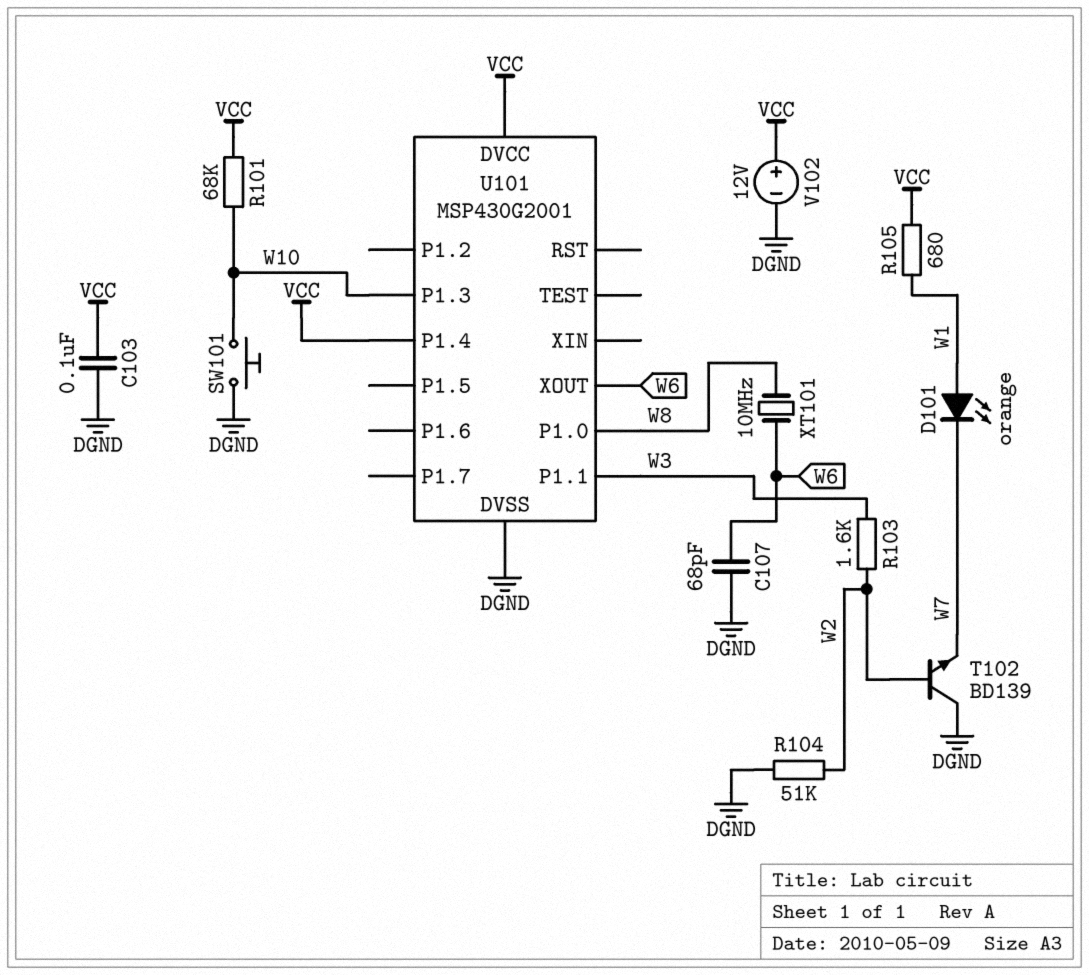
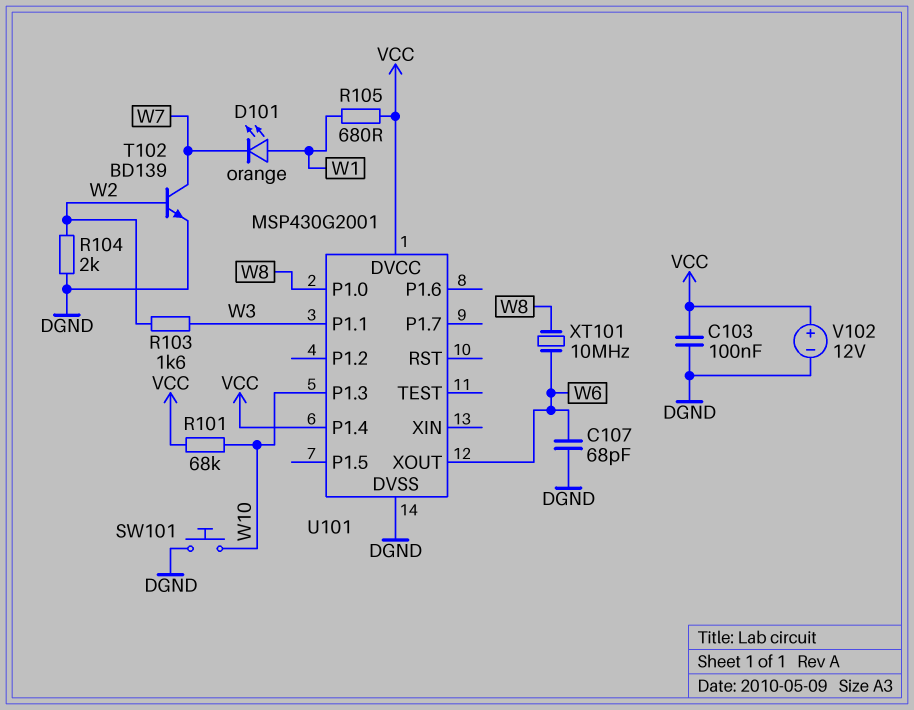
R104: 51k (DGND, W2) -> 2k (DGND, W2)
T102: NPN BD139 (B W2, C DGND, E W7) -> NPN BD139 (B W2, C W7, E DGND)

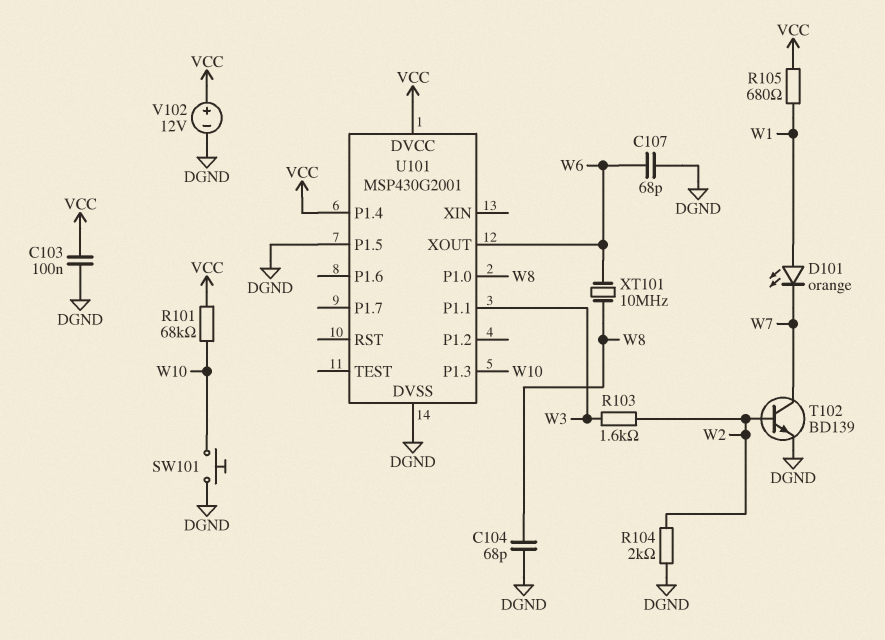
C104: none -> 68pF (DGND, W8)
U101 pin P1.5: none -> DGND

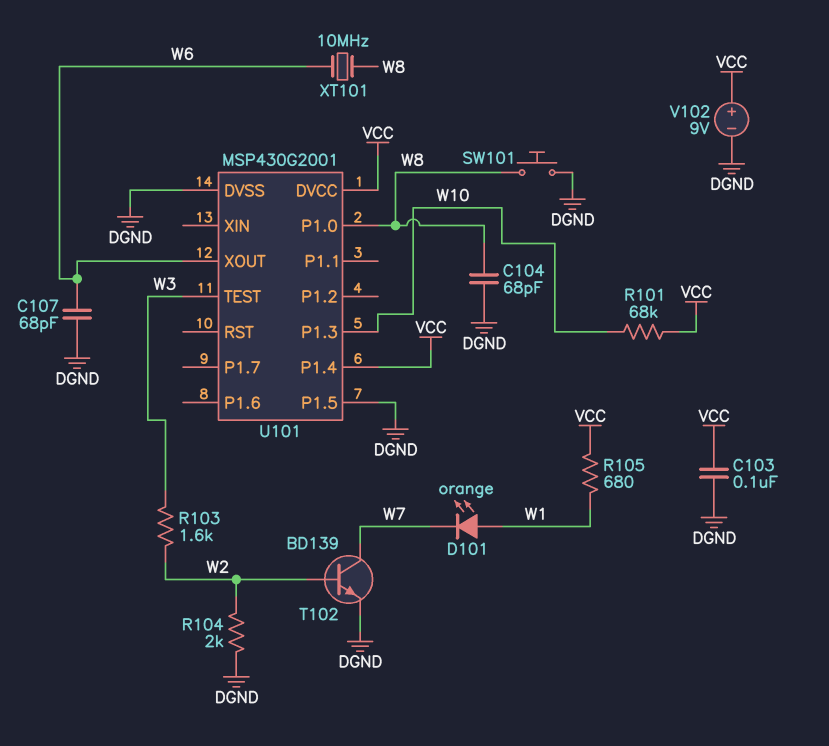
SW101: button (DGND, W10) -> button (DGND, W8)
U101 pin P1.1: W3 -> none
U101 pin TEST: none -> W3
V102: 12V (plus VCC, minus DGND) -> 9V (plus VCC, minus DGND)

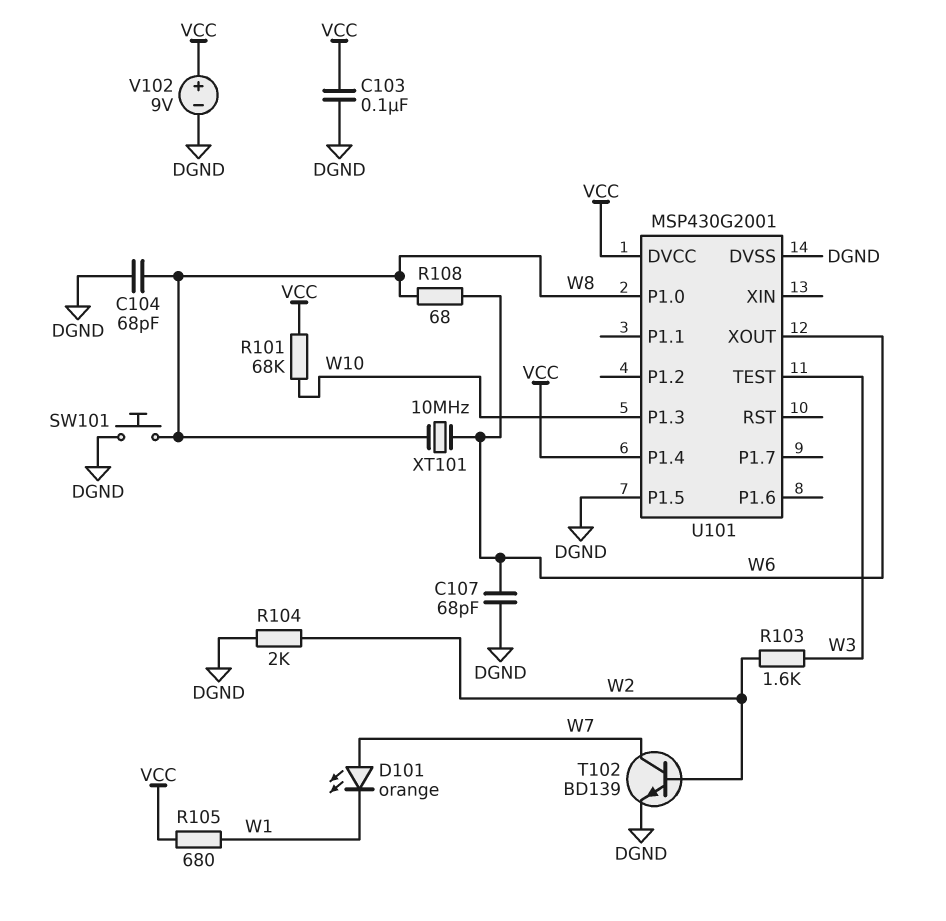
D101: LED orange (A W1, K W7) -> LED orange (A W7, K W1)
R108: none -> 68 (W6, W8)

